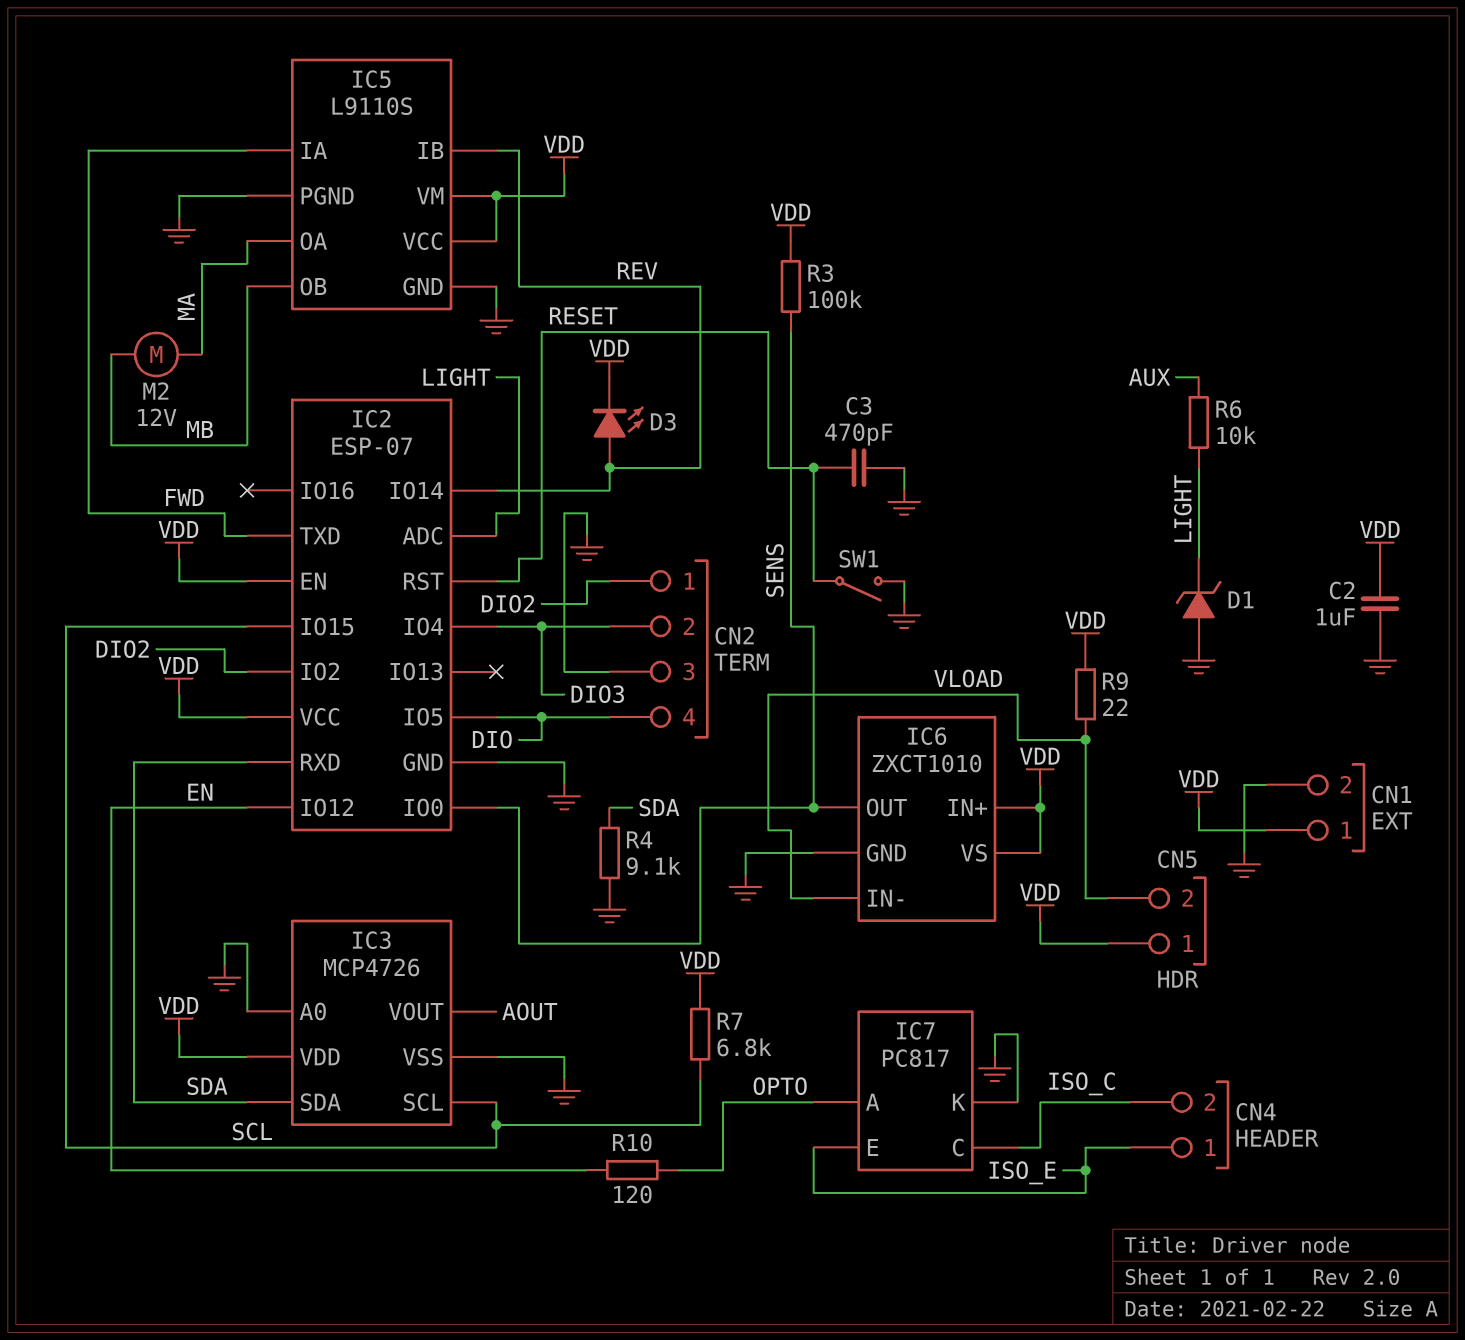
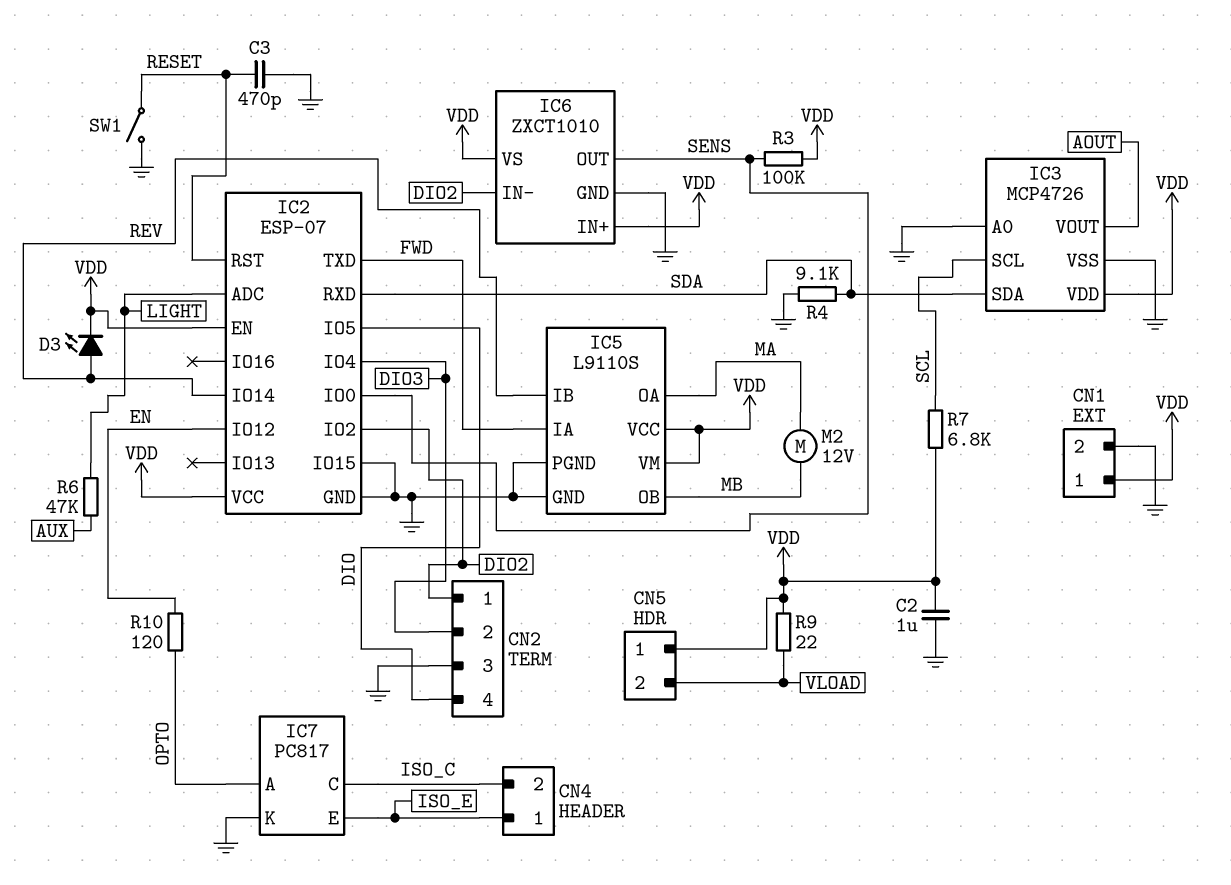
D1: zener (A GND, K LIGHT) -> none
IC2 pin IO15: SCL -> GND
IC6 pin IN-: VLOAD -> DIO2
R6: 10k (AUX, LIGHT) -> 47k (AUX, LIGHT)

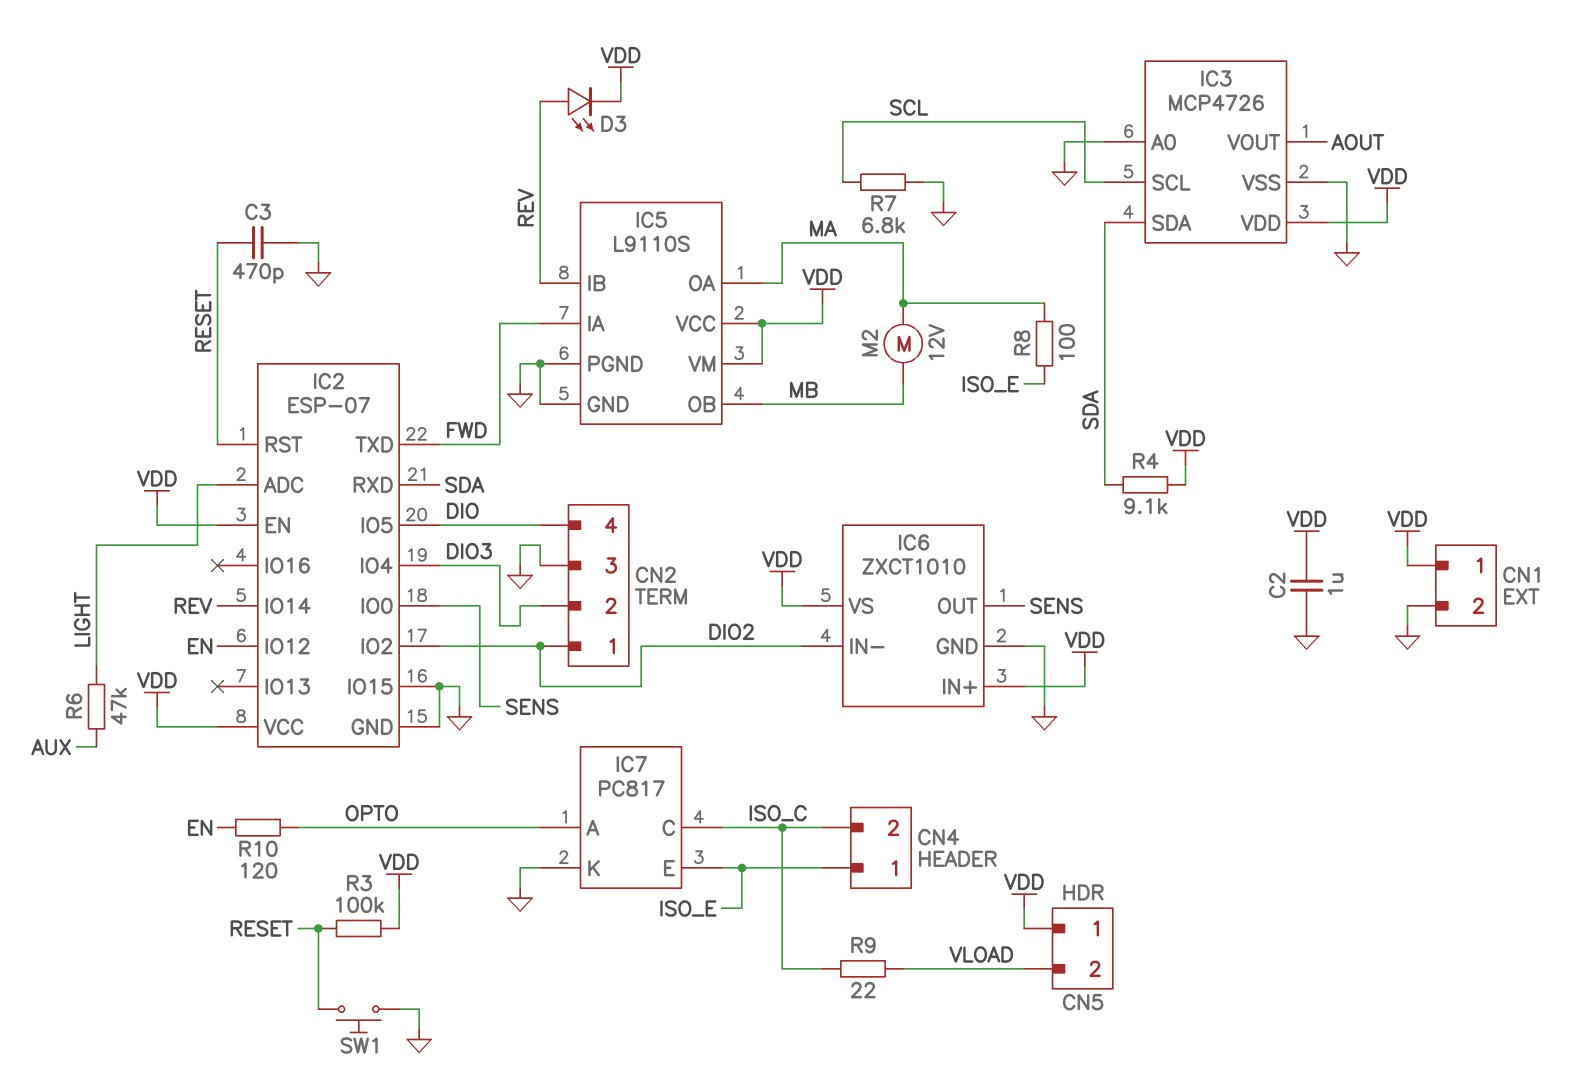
R3: 100k (SENS, VDD) -> 100k (RESET, VDD)
R4: 9.1k (GND, SDA) -> 9.1k (SDA, VDD)
R7: 6.8k (SCL, VDD) -> 6.8k (GND, SCL)
R8: none -> 100 (ISO_E, MA)
R9: 22 (VDD, VLOAD) -> 22 (ISO_C, VLOAD)
SW1: switch (GND, RESET) -> button (GND, RESET)

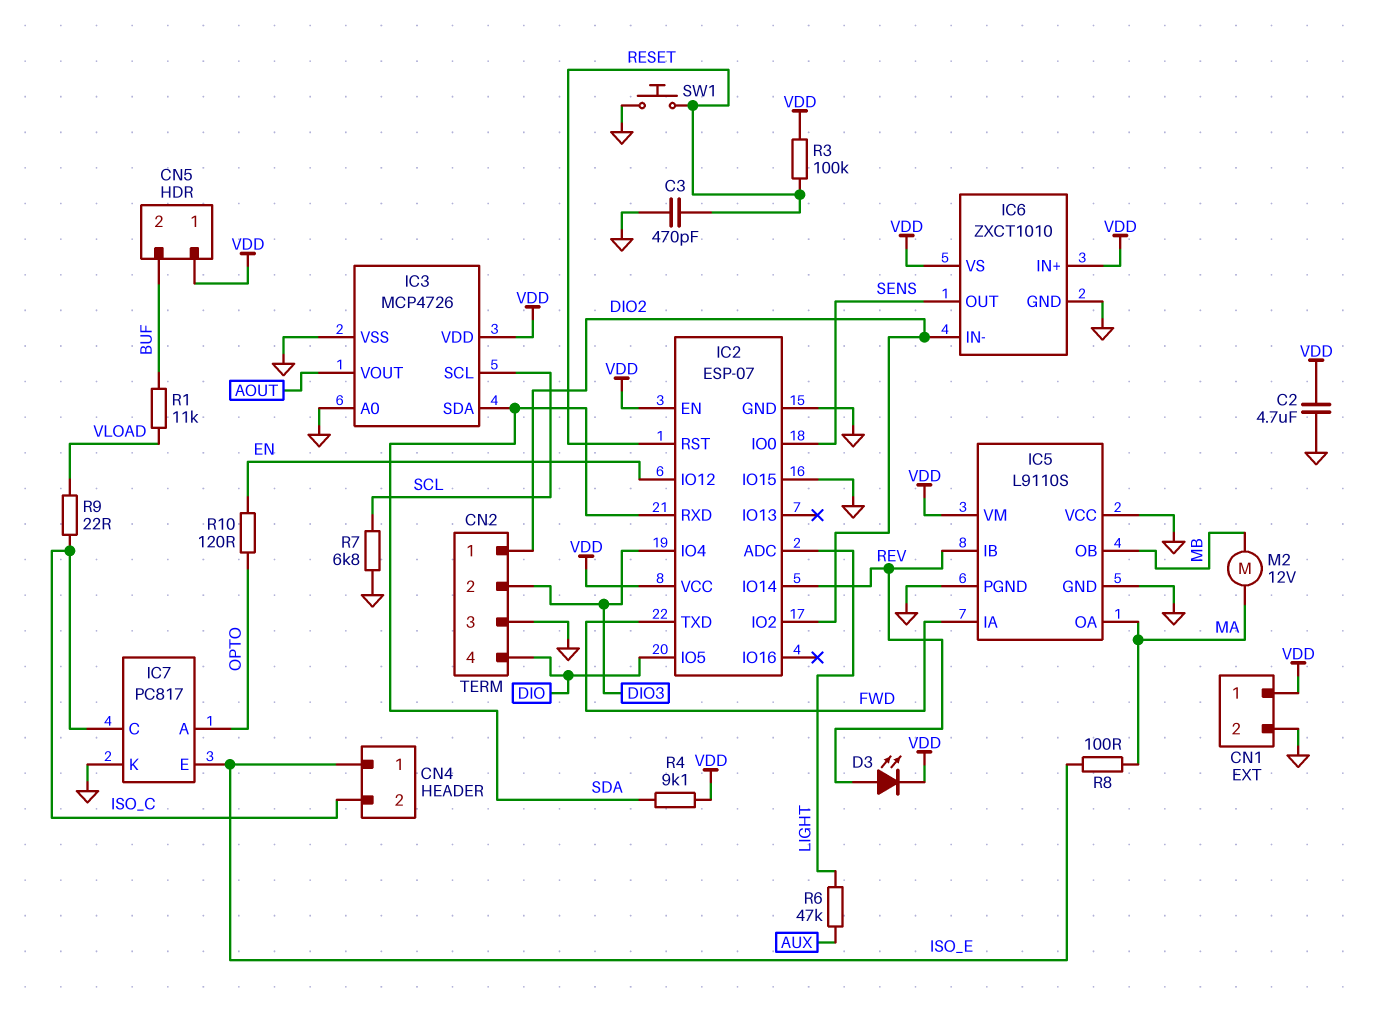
C2: 1uF (GND, VDD) -> 4.7uF (GND, VDD)
CN5 pin 2: VLOAD -> BUF
IC5 pin VCC: VDD -> GND
R1: none -> 11k (BUF, VLOAD)

